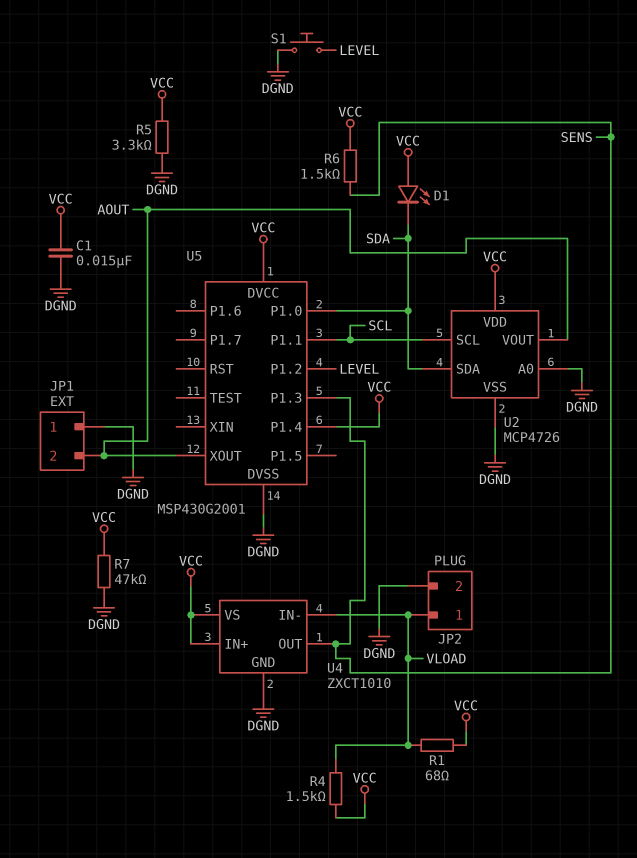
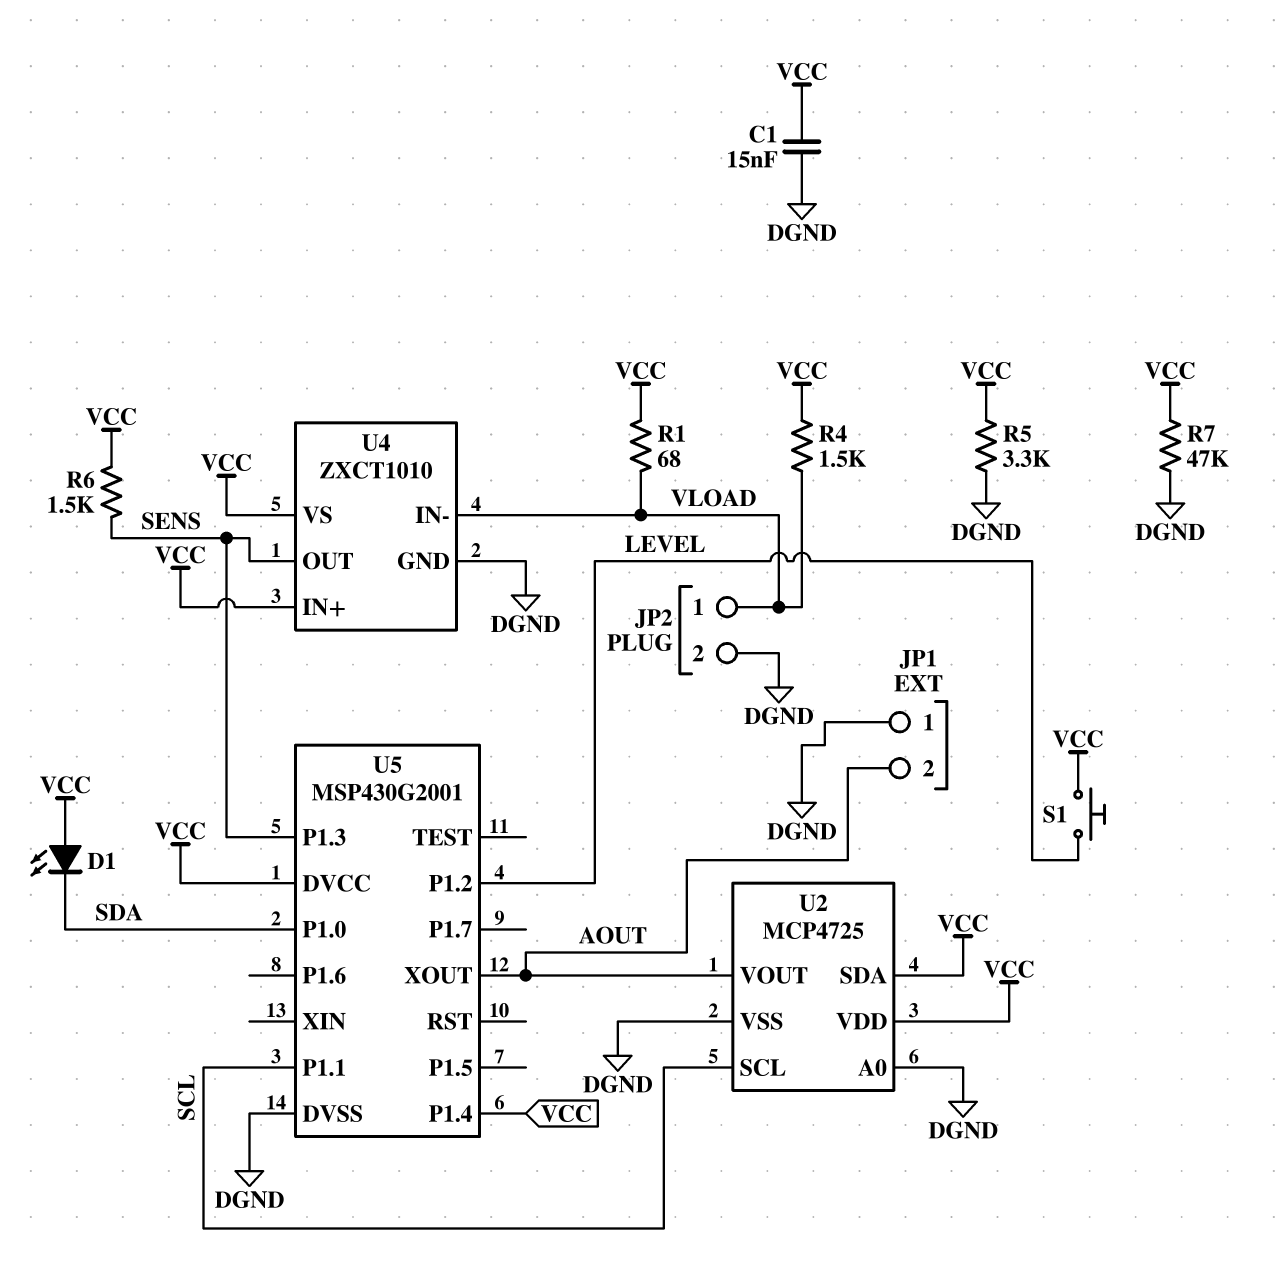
S1: button (DGND, LEVEL) -> button (LEVEL, VCC)
U2: MCP4726 -> MCP4725
U2 pin SDA: SDA -> VCC

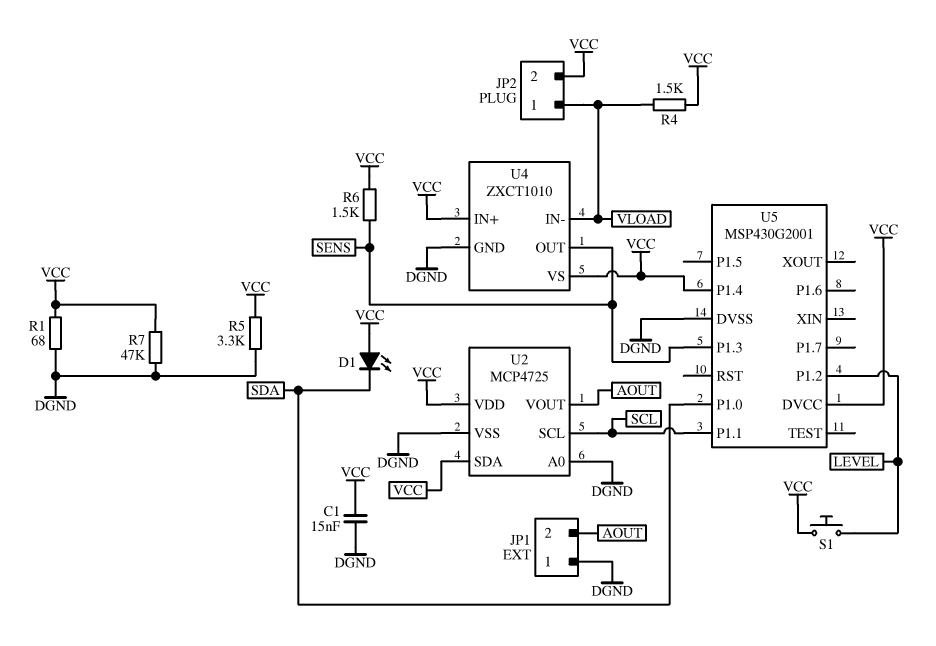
JP2 pin 2: DGND -> VCC
R1: 68 (VCC, VLOAD) -> 68 (DGND, VCC)
U5 pin XOUT: AOUT -> none

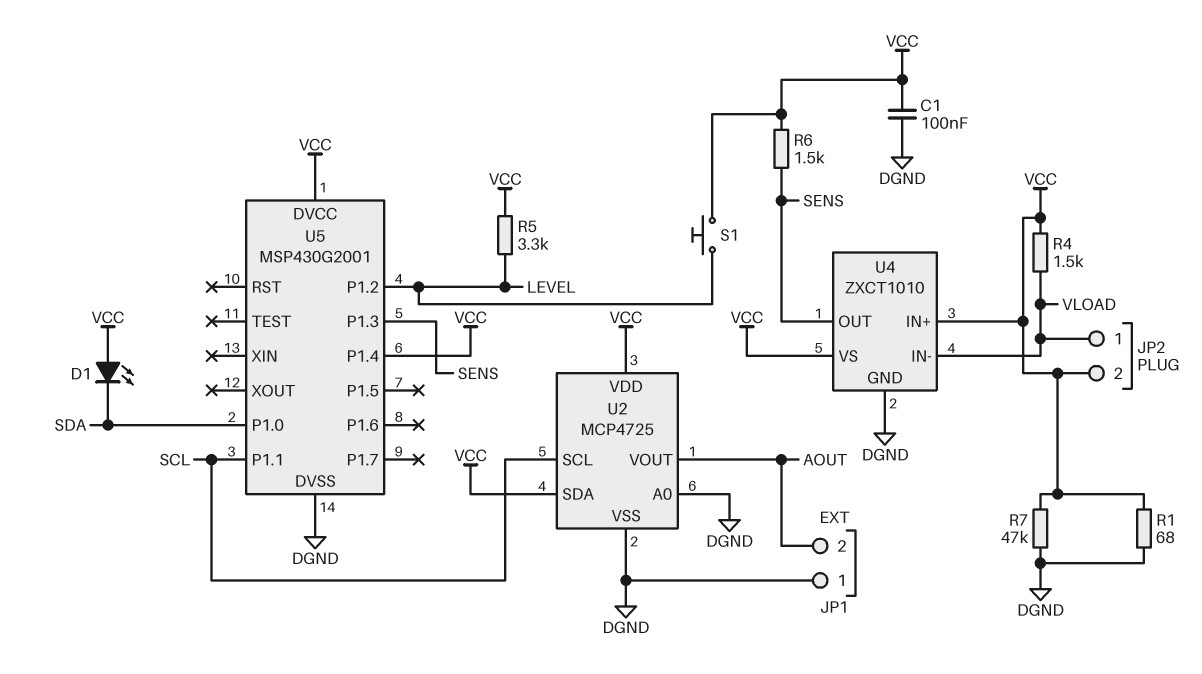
C1: 15nF (DGND, VCC) -> 100nF (DGND, VCC)
R5: 3.3k (DGND, VCC) -> 3.3k (LEVEL, VCC)

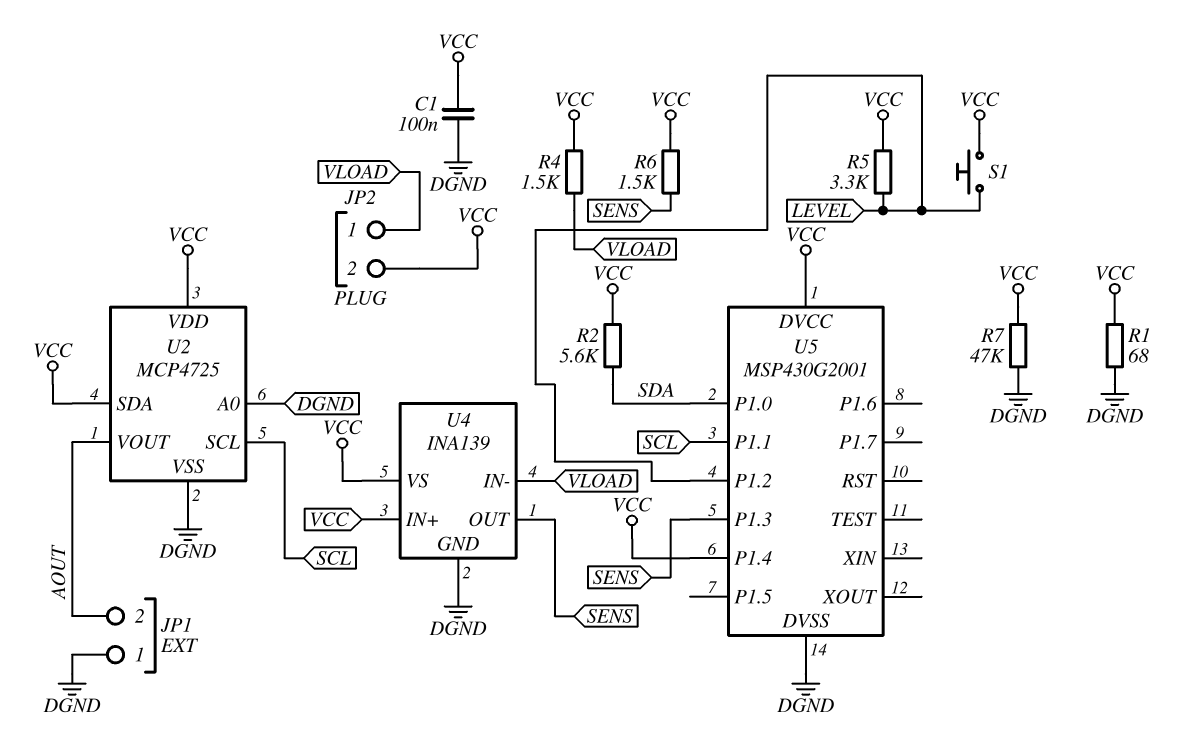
D1: LED (A VCC, K SDA) -> none
R2: none -> 5.6k (SDA, VCC)
U4: ZXCT1010 -> INA139

